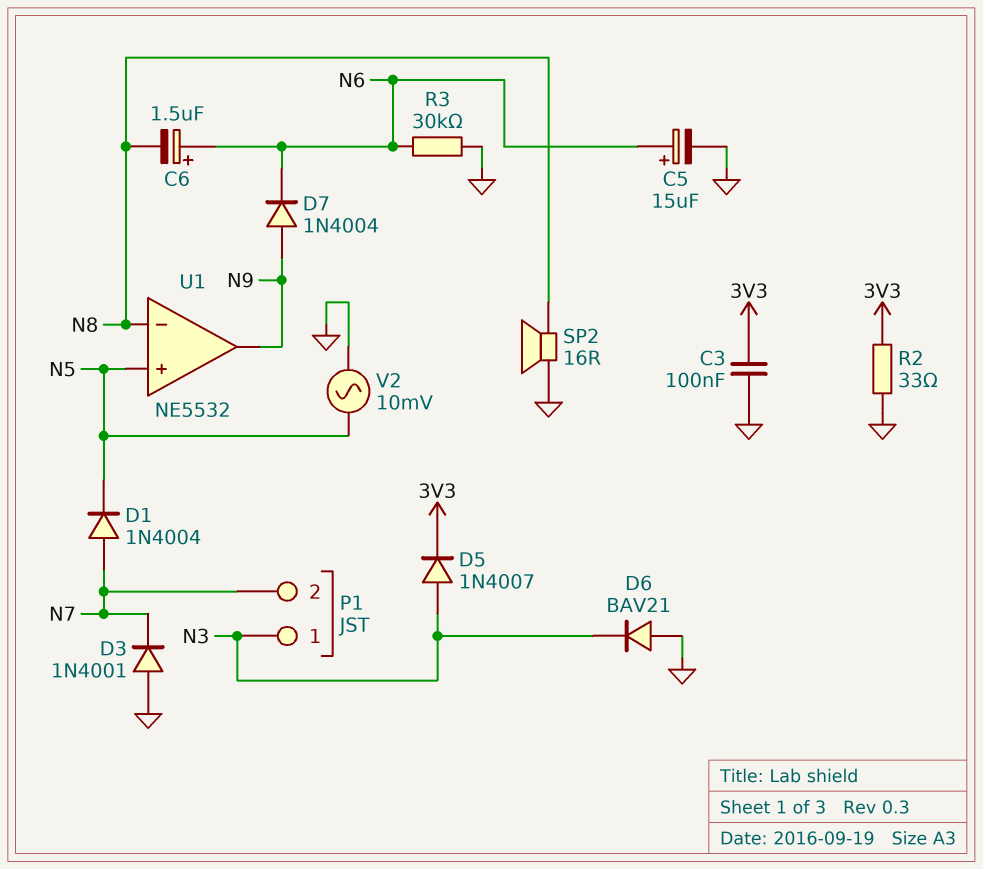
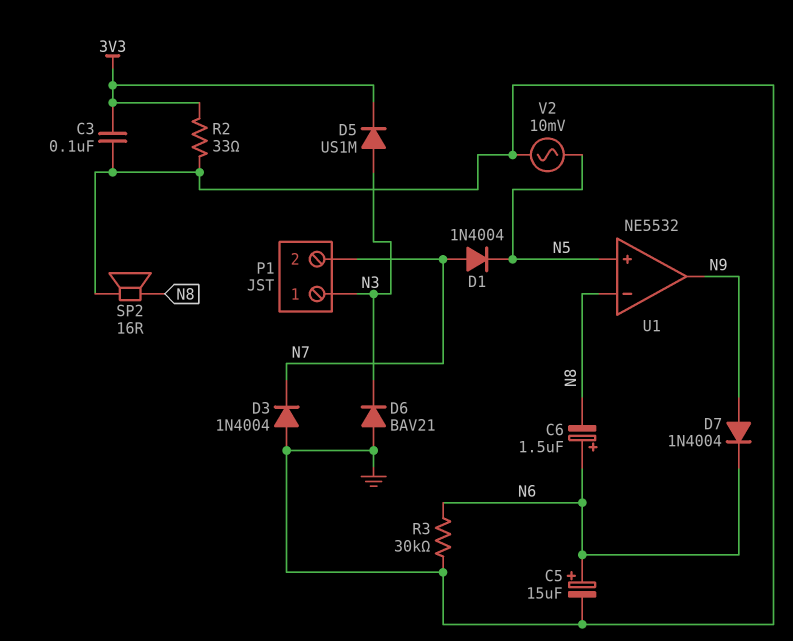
D3: diode 1N4001 (A GND, K N7) -> diode 1N4004 (A GND, K N7)
D5: diode 1N4007 (A N3, K 3V3) -> diode US1M (A N3, K 3V3)

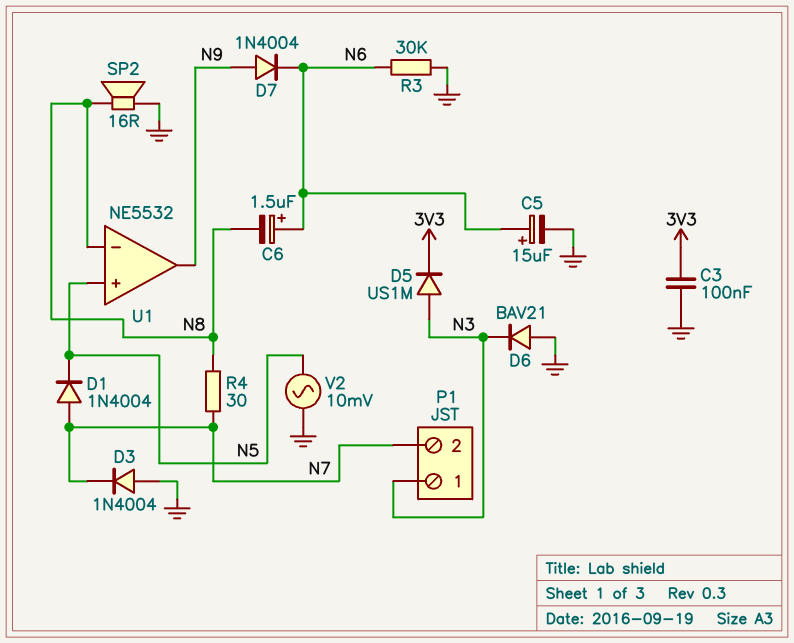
R2: 33 (3V3, GND) -> none
R4: none -> 30 (N7, N8)

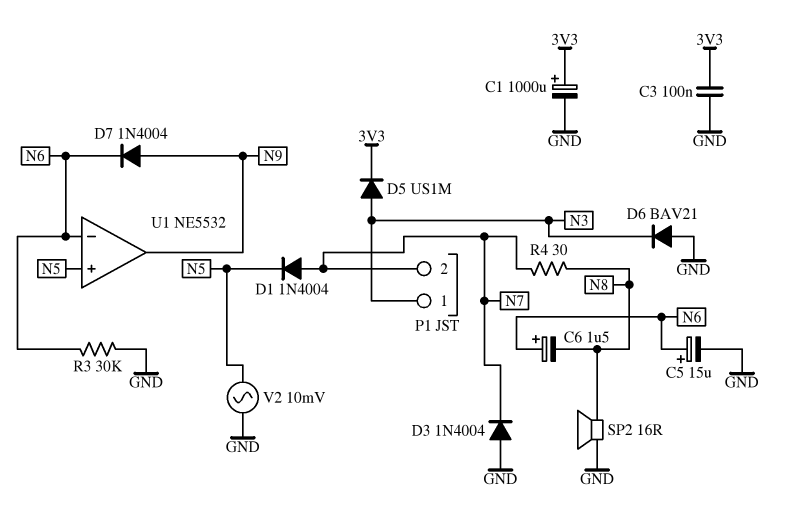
C1: none -> 1000uF (plus 3V3, minus GND)
U1 pin in-: N8 -> N6

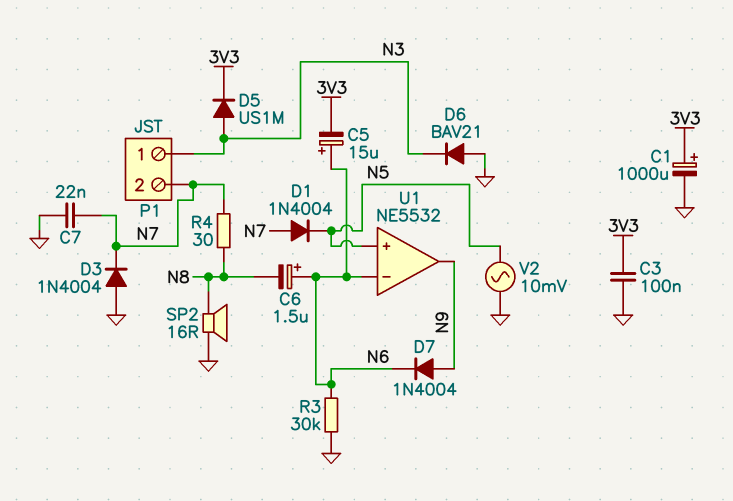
C5: 15uF (plus N6, minus GND) -> 15uF (plus N6, minus 3V3)
C7: none -> 22nF (GND, N7)

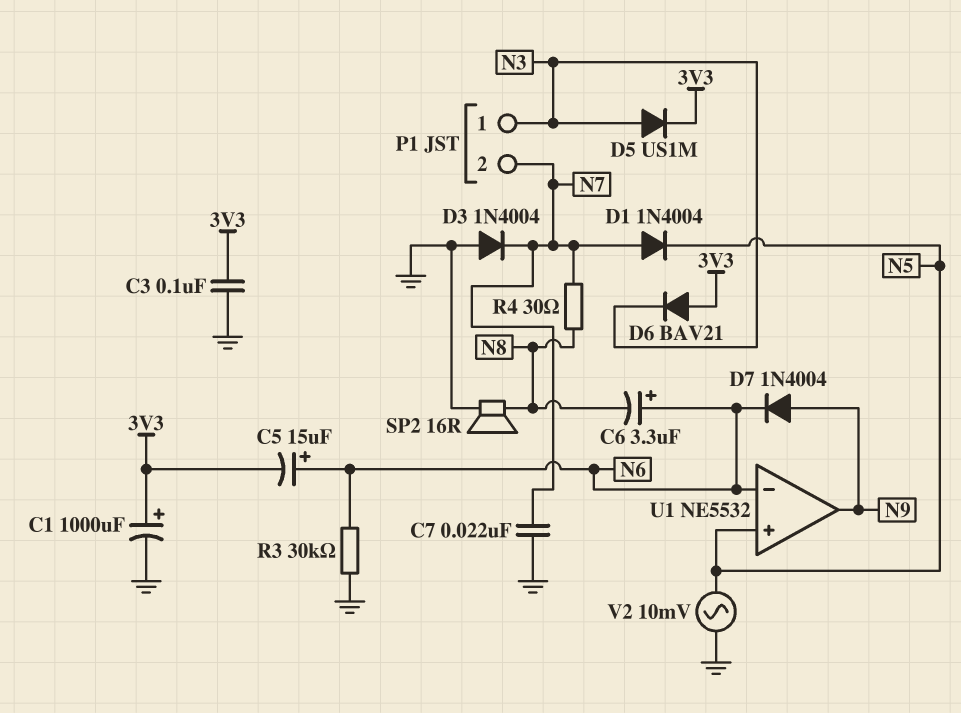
C6: 1.5uF (plus N6, minus N8) -> 3.3uF (plus N6, minus N8)
D6: diode BAV21 (A GND, K N3) -> diode BAV21 (A 3V3, K N3)

